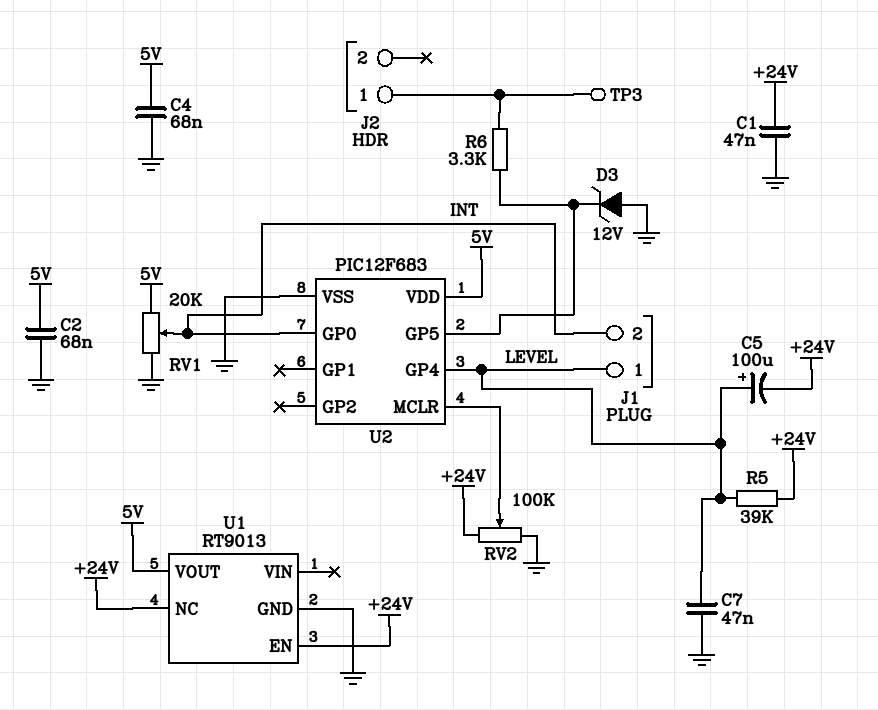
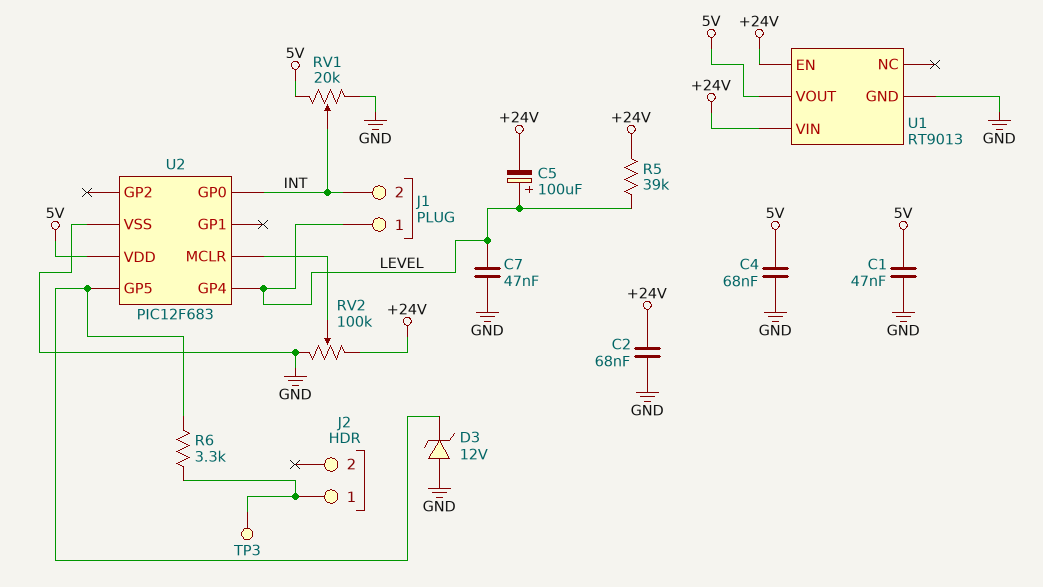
C1: 47nF (+24V, GND) -> 47nF (5V, GND)
C2: 68nF (5V, GND) -> 68nF (+24V, GND)
U1 pin NC: +24V -> none
U1 pin VIN: none -> +24V

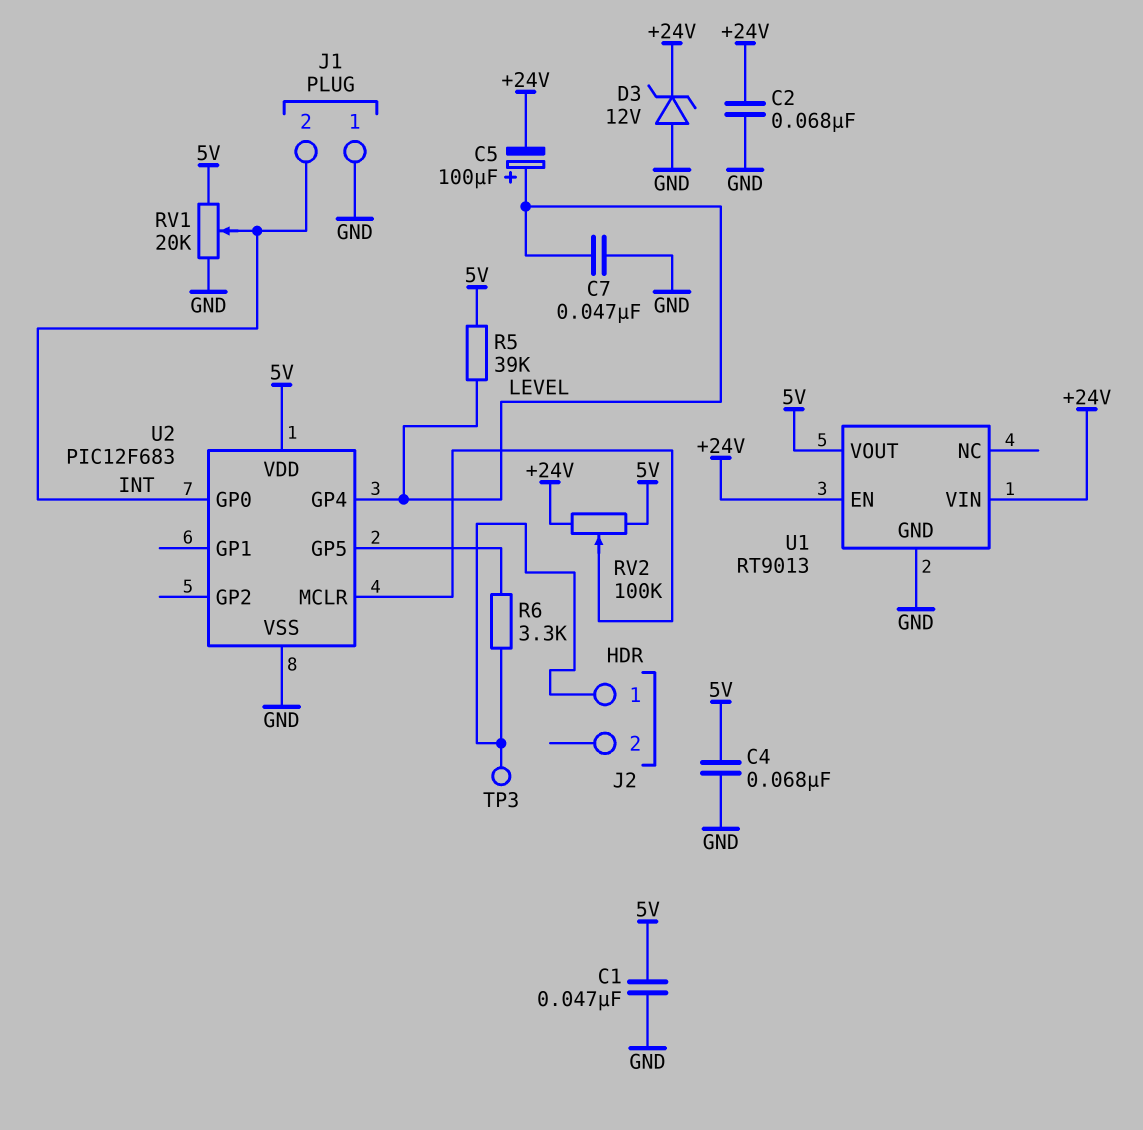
D3: zener 12V (A GND, K U2/GP5) -> zener 12V (A GND, K +24V)
J1 pin 1: LEVEL -> GND
R5: 39k (+24V, LEVEL) -> 39k (5V, LEVEL)
RV2: 100k (+24V, GND, wiper U2/MCLR) -> 100k (+24V, 5V, wiper U2/MCLR)

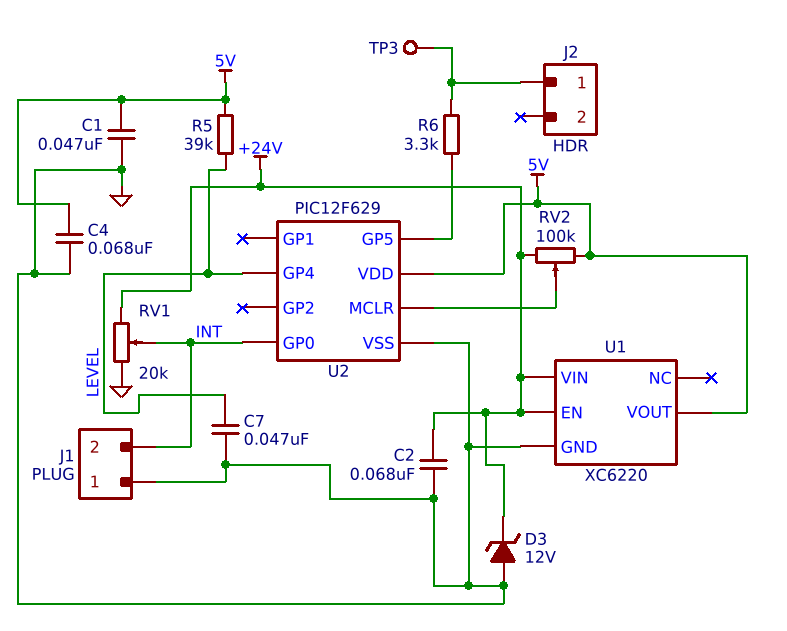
C5: 100uF (plus LEVEL, minus +24V) -> none
RV1: 20k (5V, GND, wiper INT) -> 20k (+24V, GND, wiper INT)
U1: RT9013 -> XC6220
U2: PIC12F683 -> PIC12F629

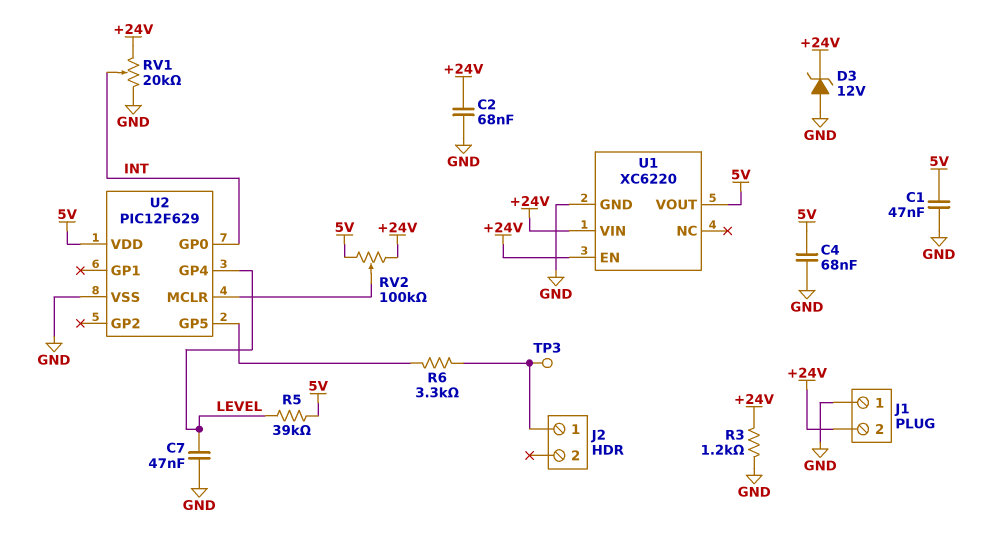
J1 pin 2: INT -> +24V
R3: none -> 1.2k (+24V, GND)

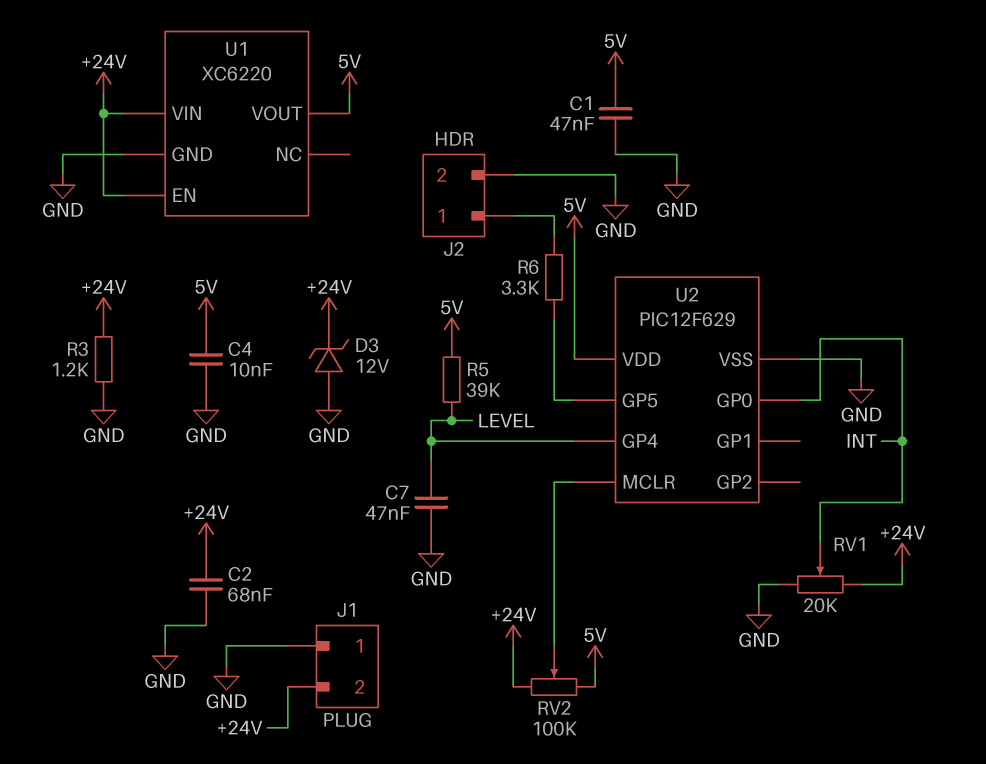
C4: 68nF (5V, GND) -> 10nF (5V, GND)
J2 pin 2: none -> GND
TP3: test point (J2/1) -> none

